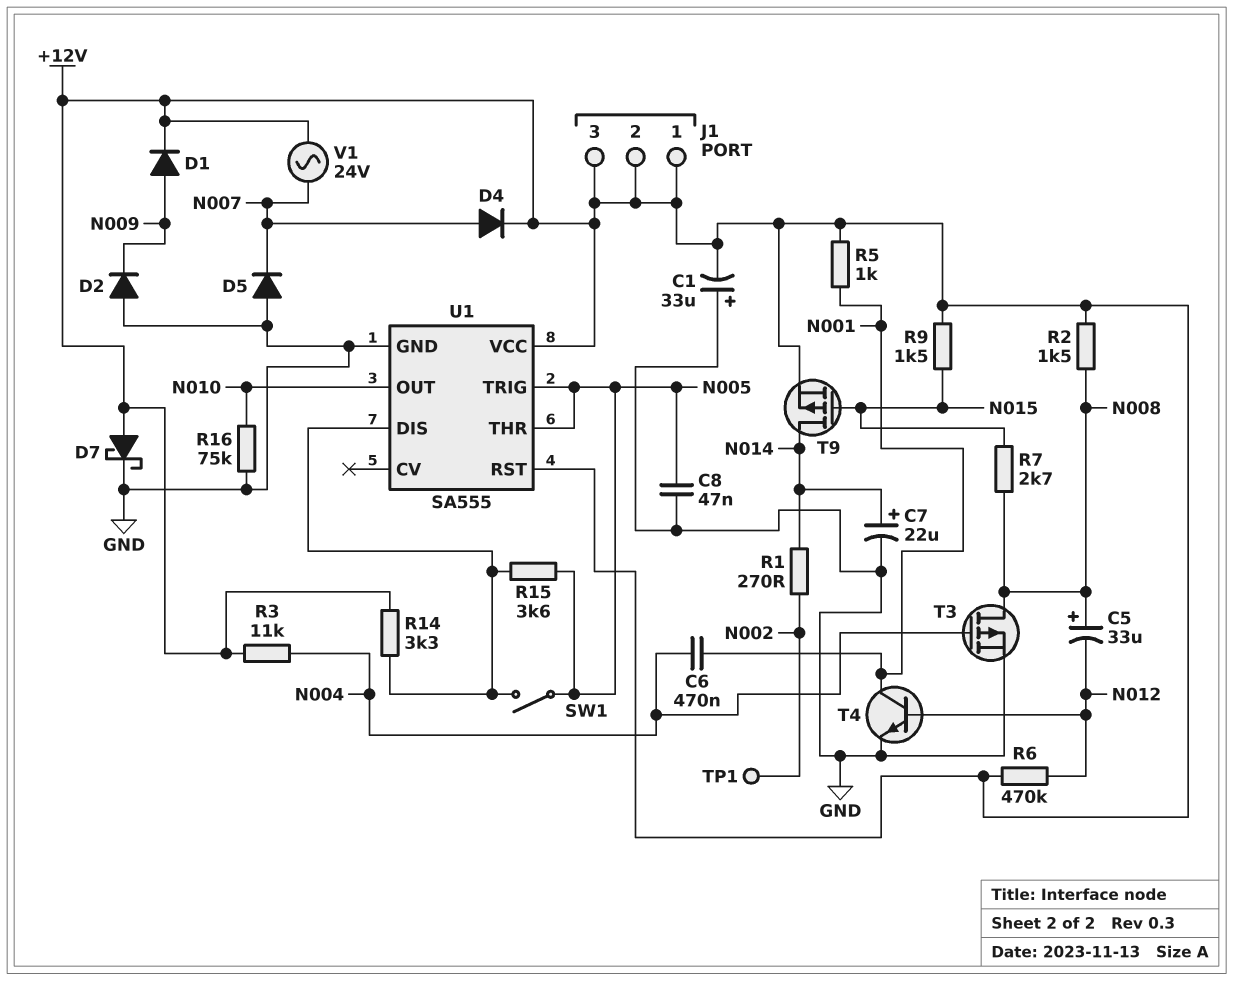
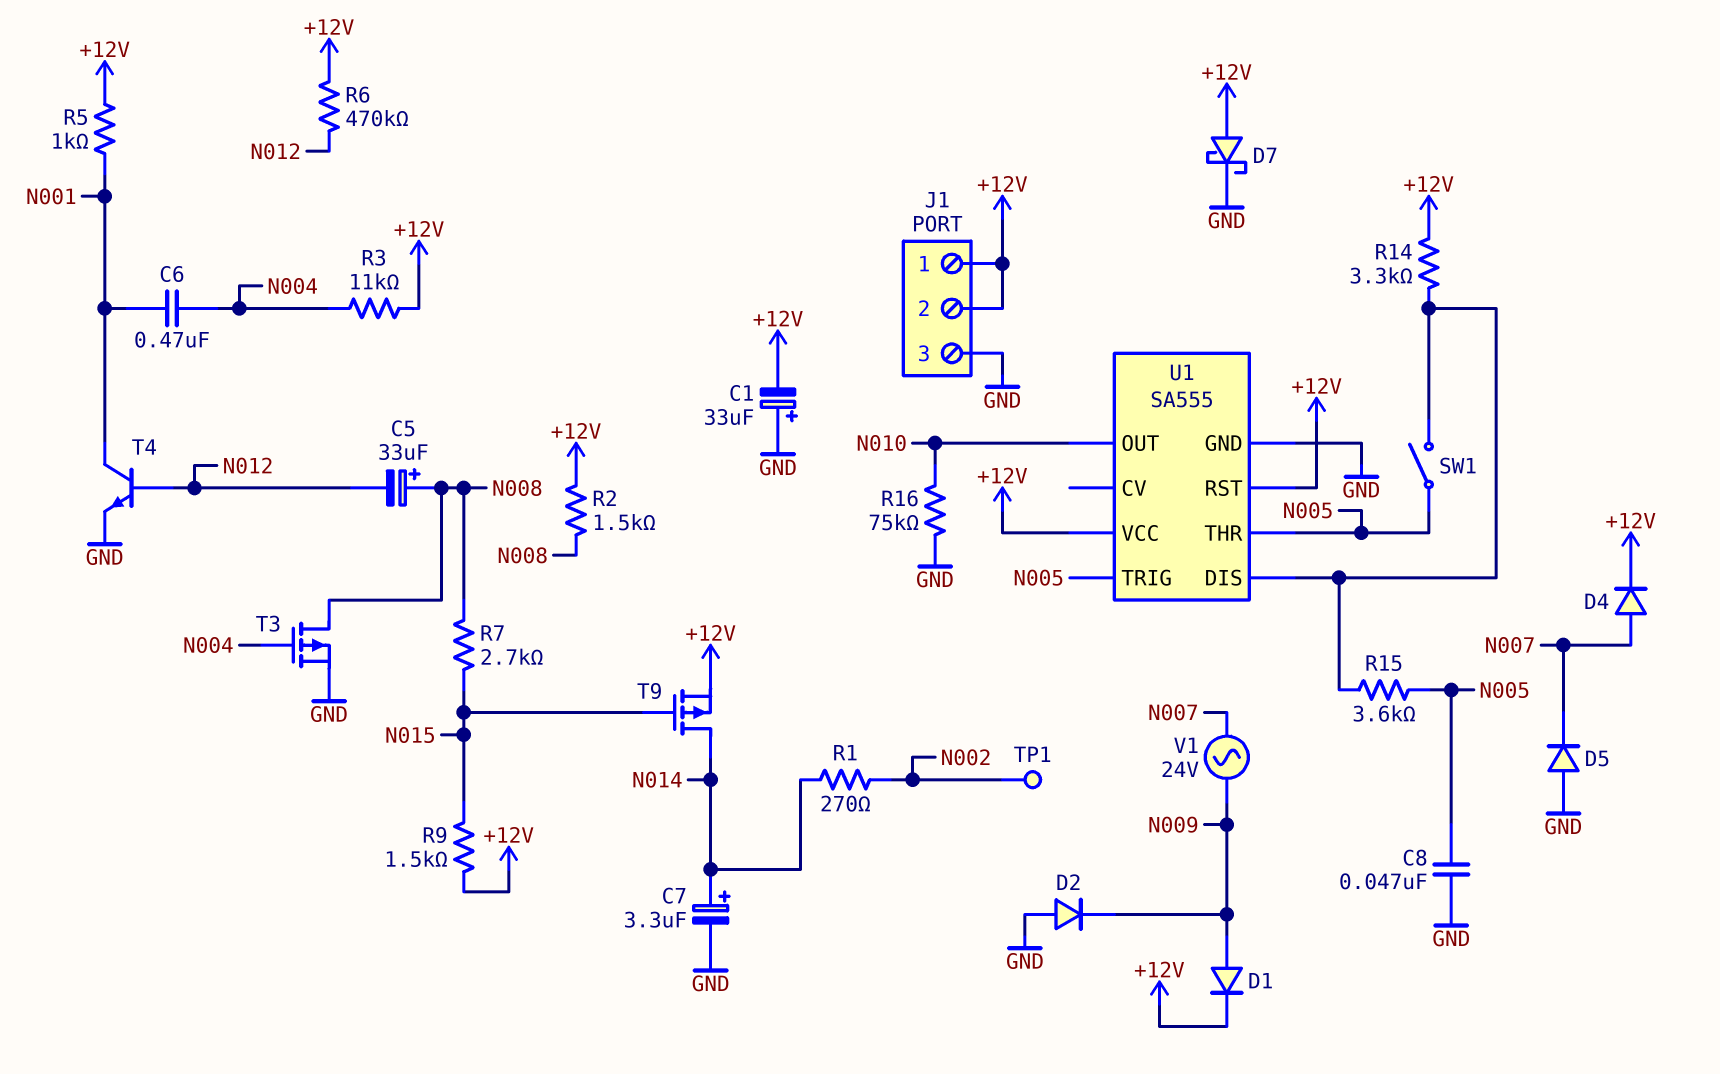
C7: 22uF (plus N014, minus GND) -> 3.3uF (plus N014, minus GND)
J1 pin 3: +12V -> GND
V1: AC 24V (+12V, N007) -> AC 24V (N007, N009)

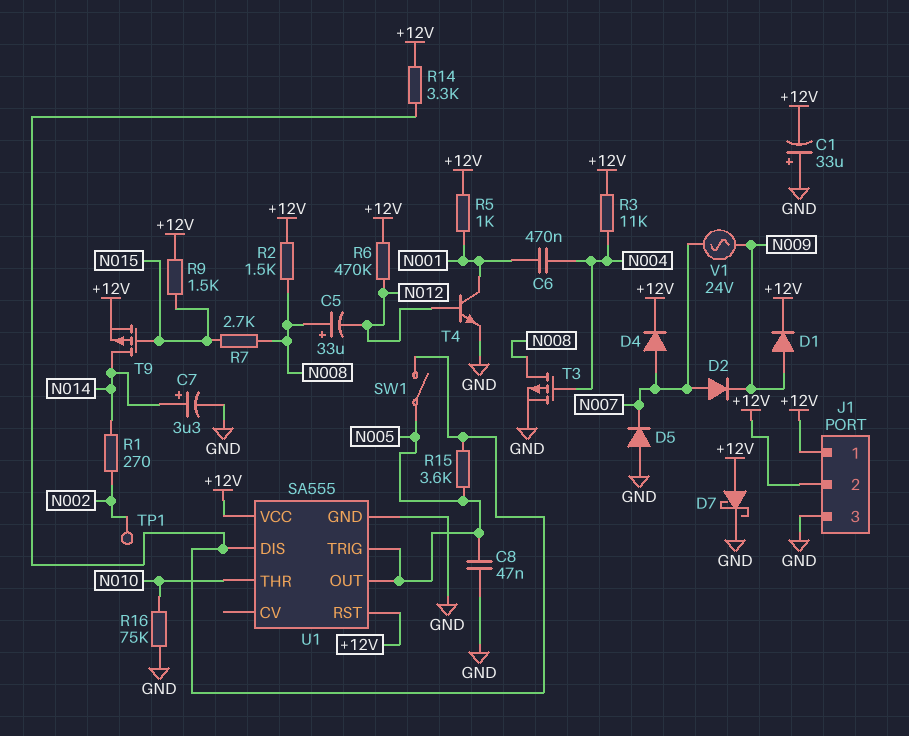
D2: diode (A GND, K N009) -> diode (A N007, K N009)
U1 pin OUT: N010 -> N005
U1 pin THR: N005 -> N010

